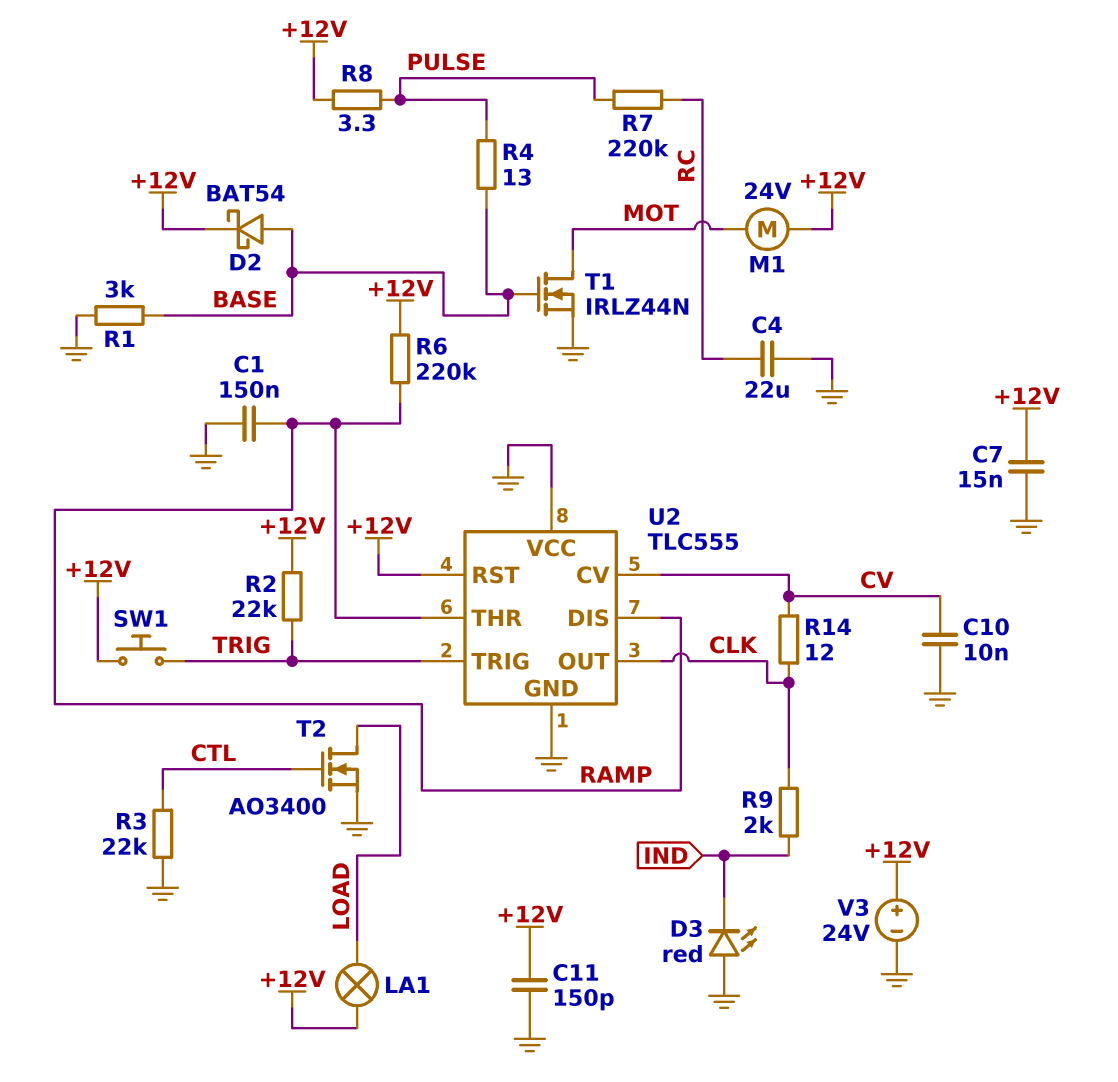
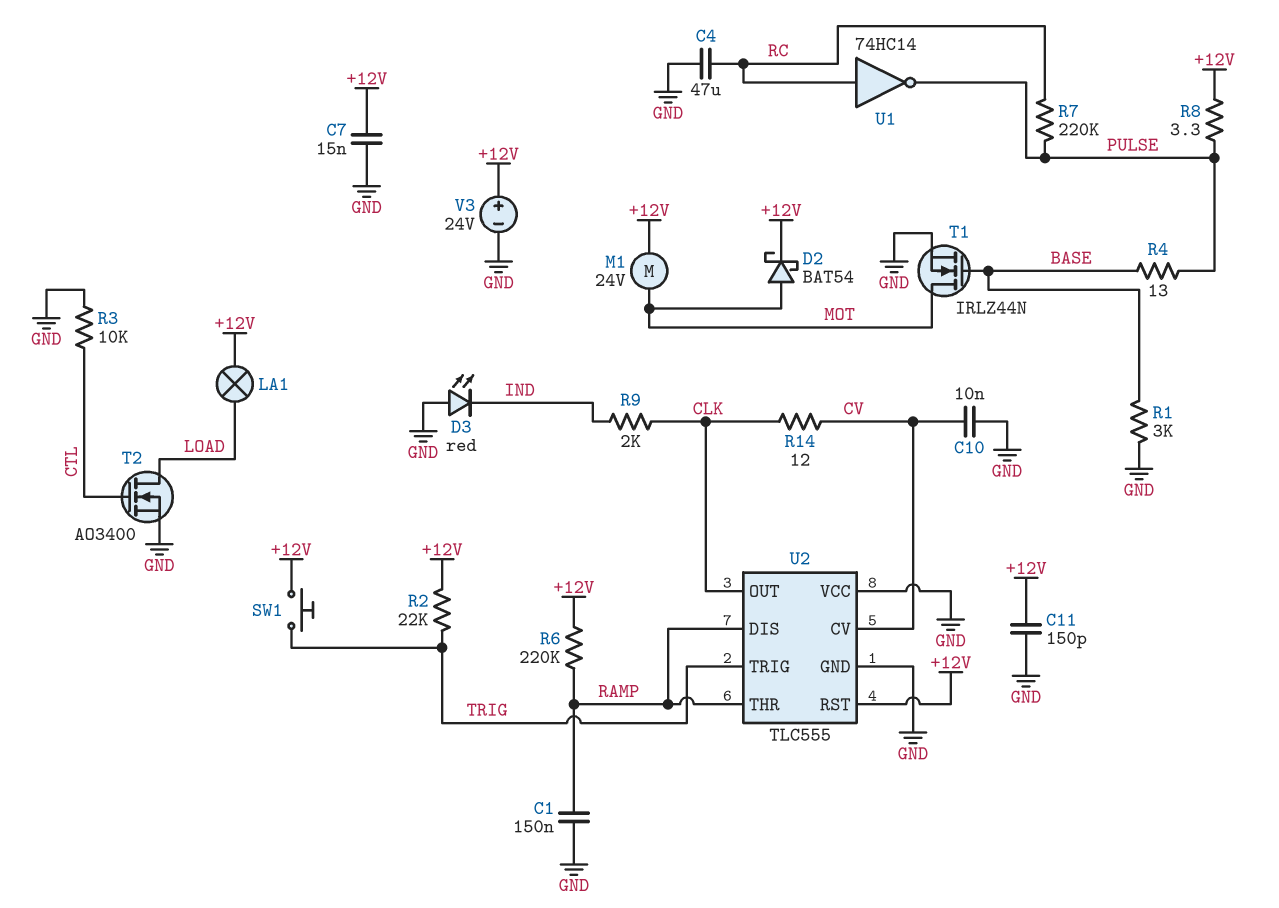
C4: 22uF (GND, RC) -> 47uF (GND, RC)
D2: schottky BAT54 (A BASE, K +12V) -> schottky BAT54 (A MOT, K +12V)
R3: 22k (CTL, GND) -> 10k (CTL, GND)
U1: none -> NOT 74HC14 (in RC, out PULSE)

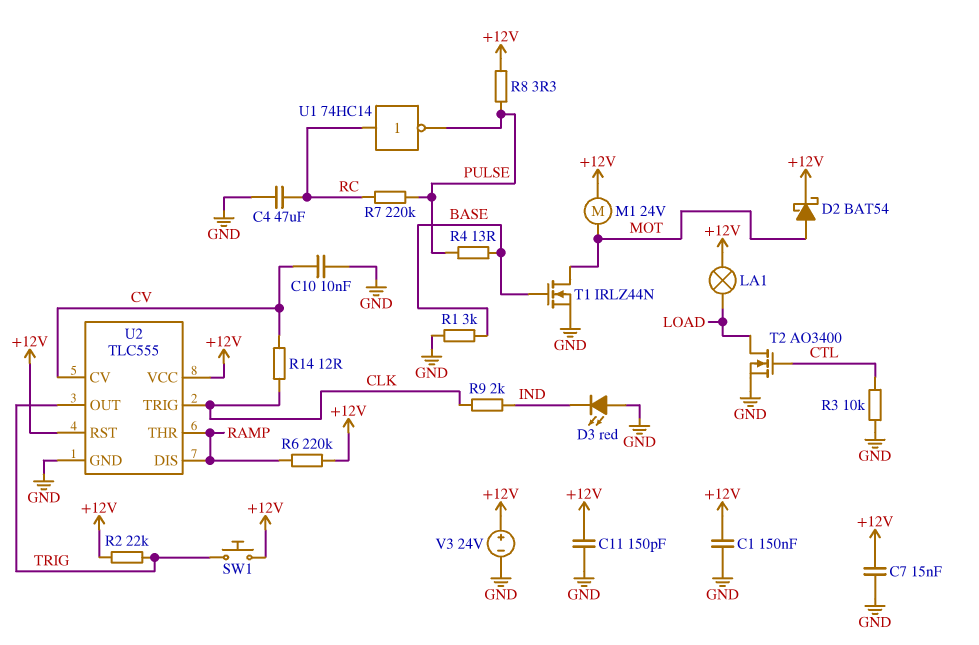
C1: 150nF (GND, RAMP) -> 150nF (+12V, GND)
U2 pin OUT: CLK -> TRIG
U2 pin TRIG: TRIG -> CLK
U2 pin VCC: GND -> +12V

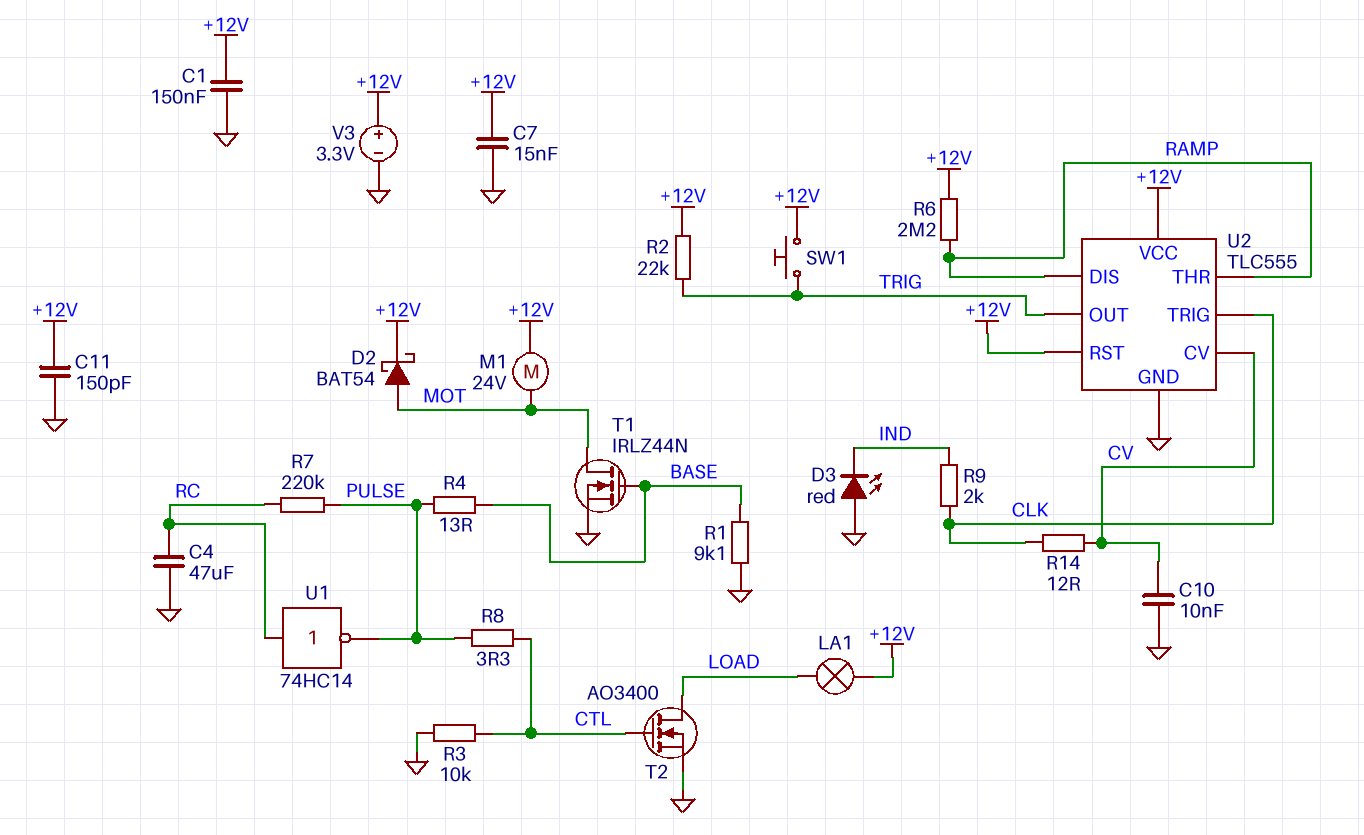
R1: 3k (BASE, GND) -> 9.1k (BASE, GND)
R6: 220k (+12V, RAMP) -> 2.2M (+12V, RAMP)
R8: 3.3 (+12V, PULSE) -> 3.3 (CTL, PULSE)
V3: 24V (plus +12V, minus GND) -> 3.3V (plus +12V, minus GND)

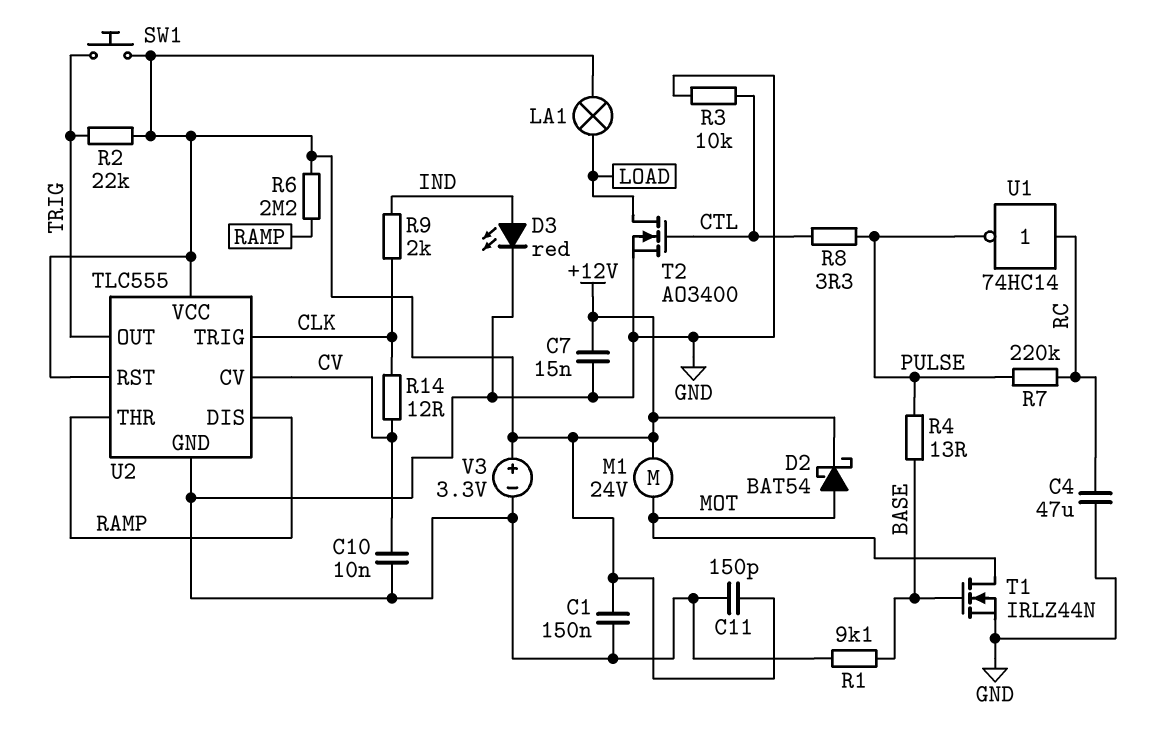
D3: LED red (A GND, K IND) -> LED red (A IND, K GND)

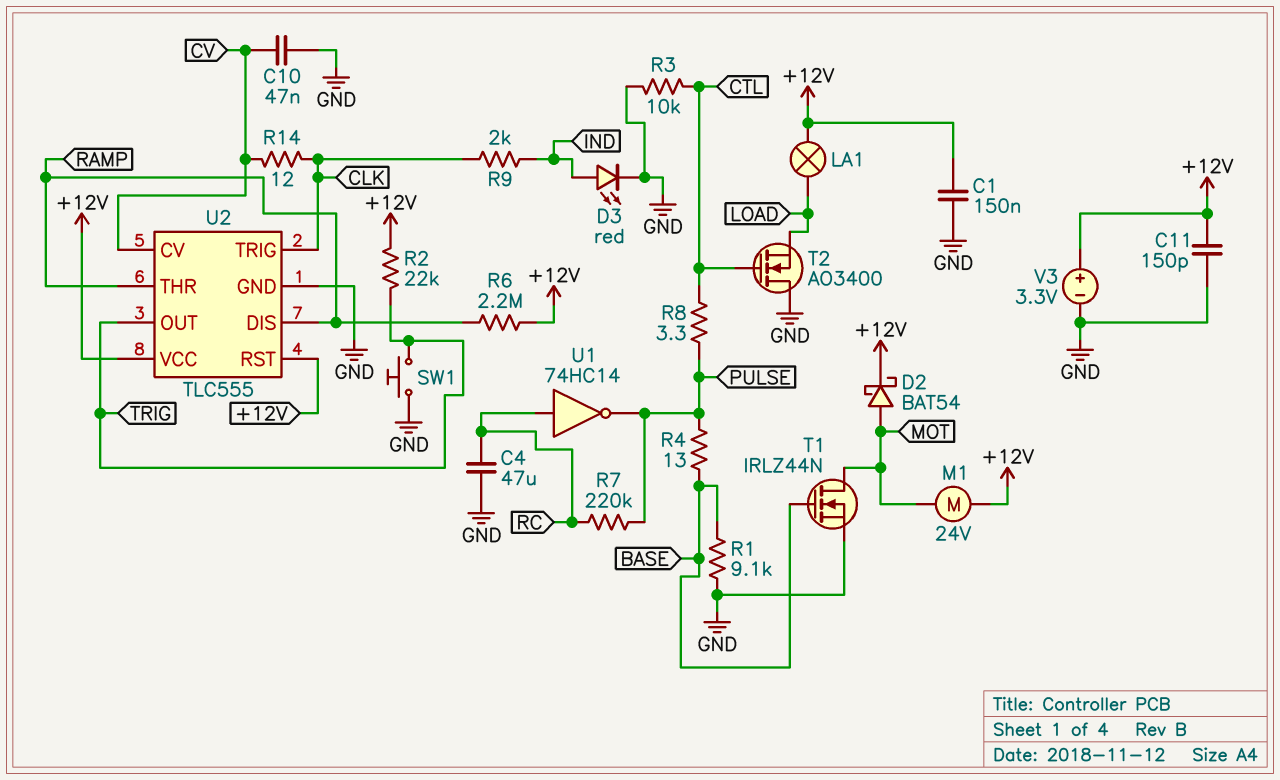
C7: 15nF (+12V, GND) -> none
C10: 10nF (CV, GND) -> 47nF (CV, GND)
SW1: button (+12V, TRIG) -> button (GND, TRIG)
T2: NMOS AO3400 (G CTL, D LOAD, S GND) -> NMOS AO3400 (G CTL, D GND, S LOAD)

